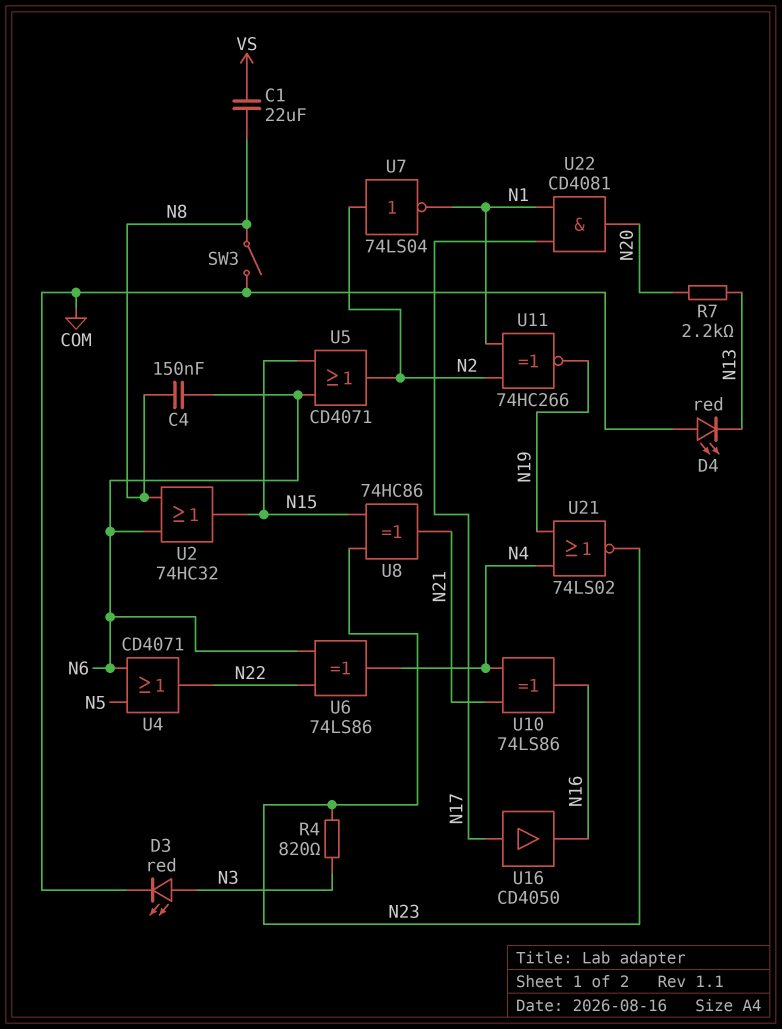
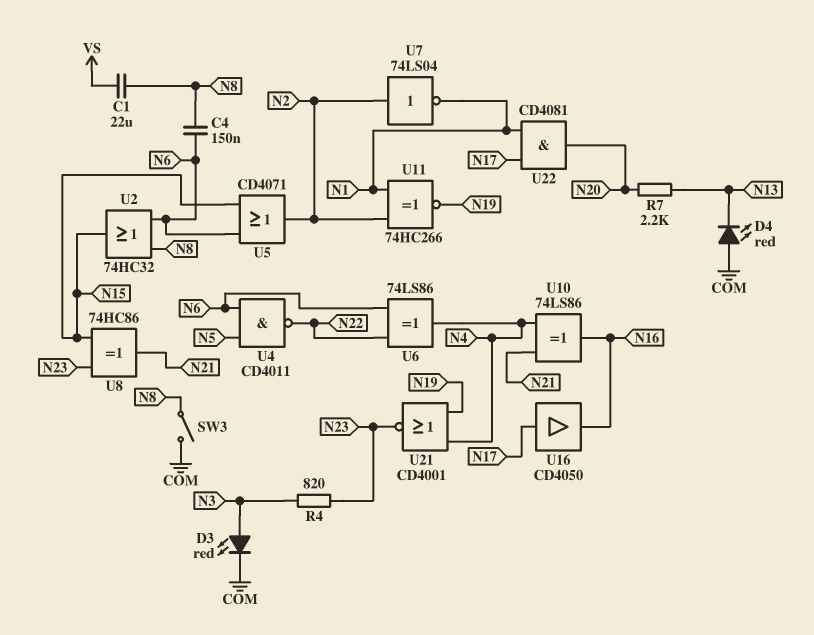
U4: OR CD4071 (in N5, in N6, out N22) -> NAND CD4011 (in N5, in N6, out N22)
U21: NOR 74LS02 (in N4, in N19, out N23) -> NOR CD4001 (in N4, in N19, out N23)

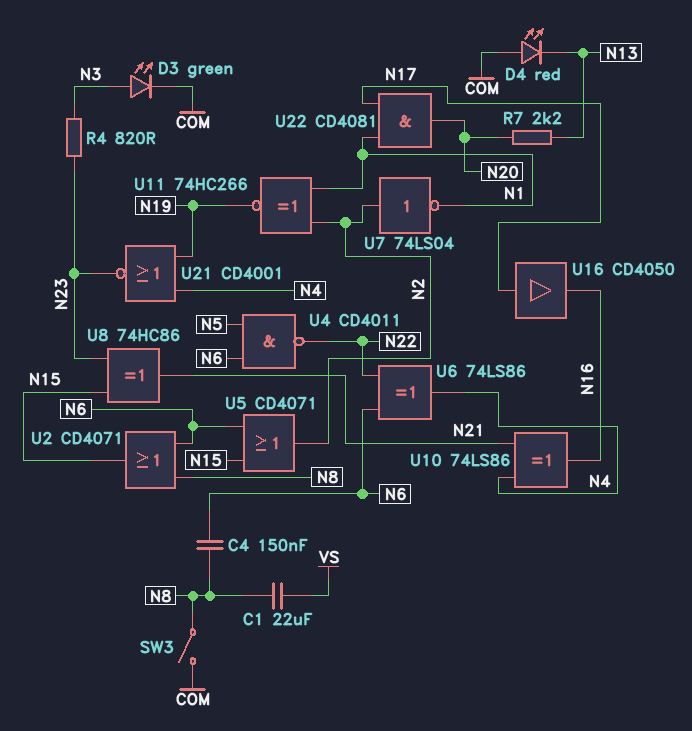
D3: LED red (A N3, K COM) -> LED green (A N3, K COM)
U2: OR 74HC32 (in N6, in N8, out N15) -> OR CD4071 (in N6, in N8, out N15)

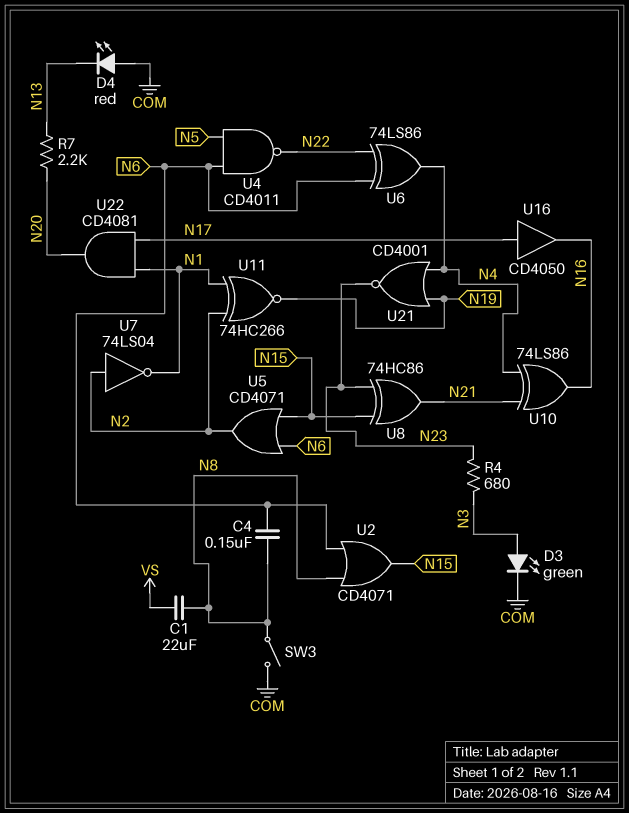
R4: 820 (N3, N23) -> 680 (N3, N23)

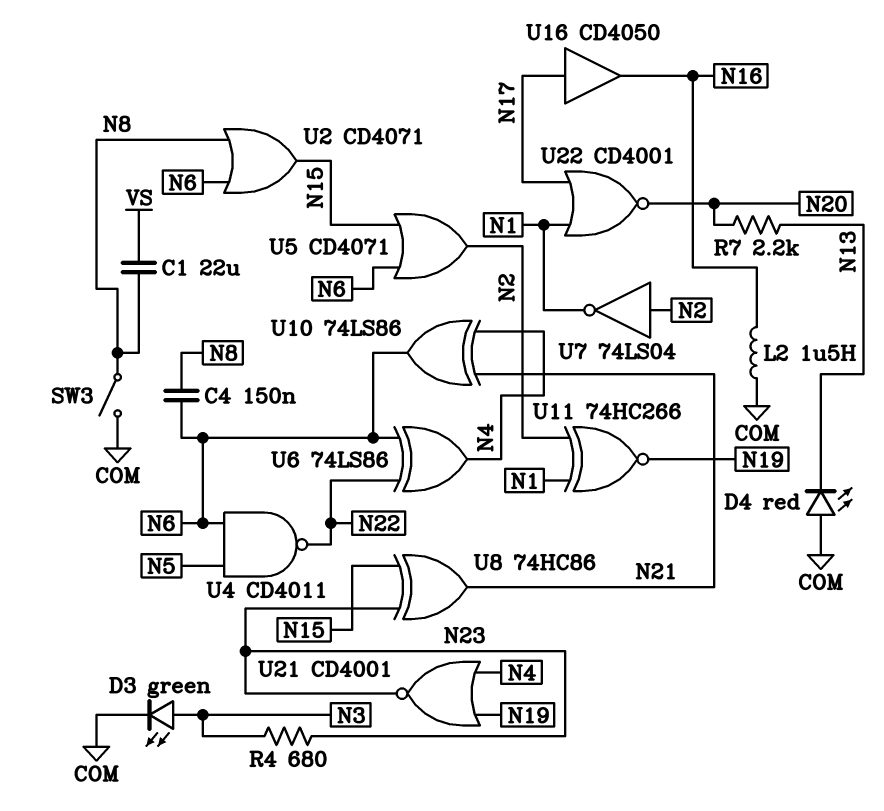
L2: none -> 1.5uH (COM, N16)
U10: XOR 74LS86 (in N4, in N21, out N16) -> XOR 74LS86 (in N4, in N21, out N6)
U22: AND CD4081 (in N1, in N17, out N20) -> NOR CD4001 (in N1, in N17, out N20)

